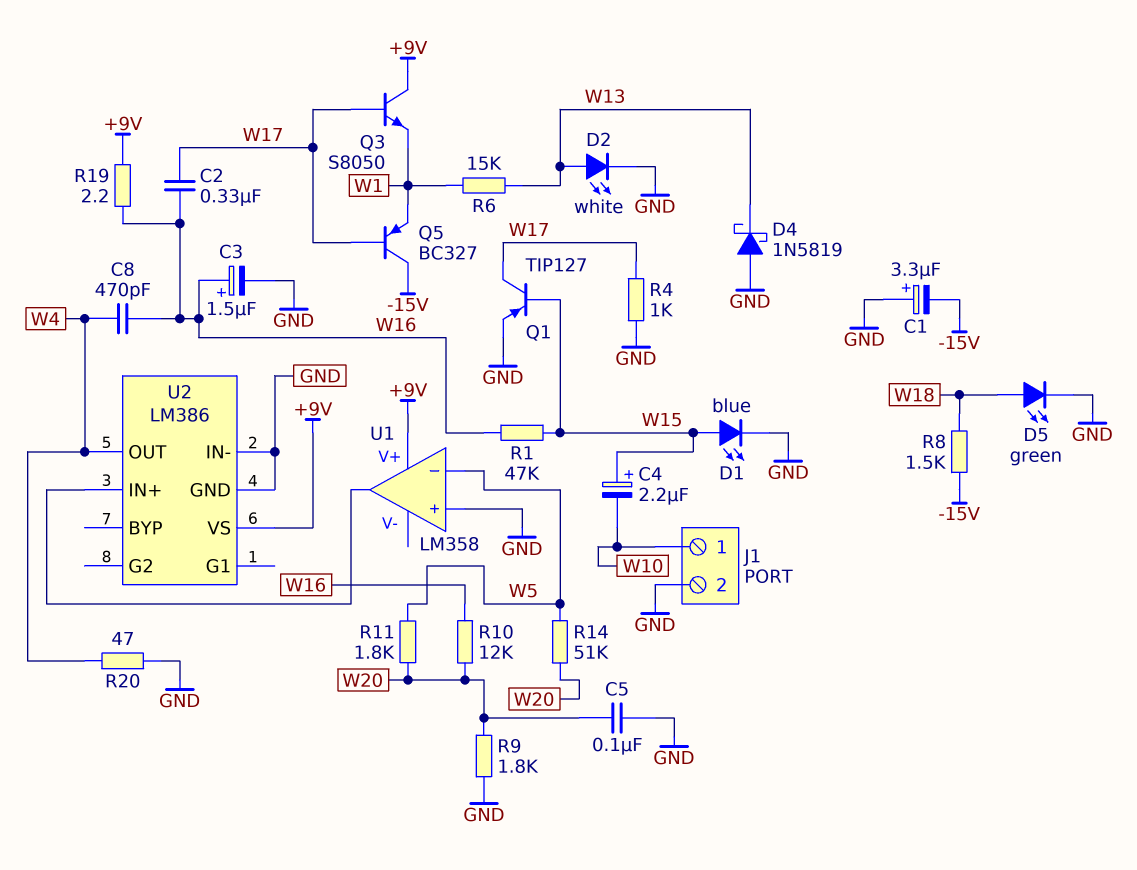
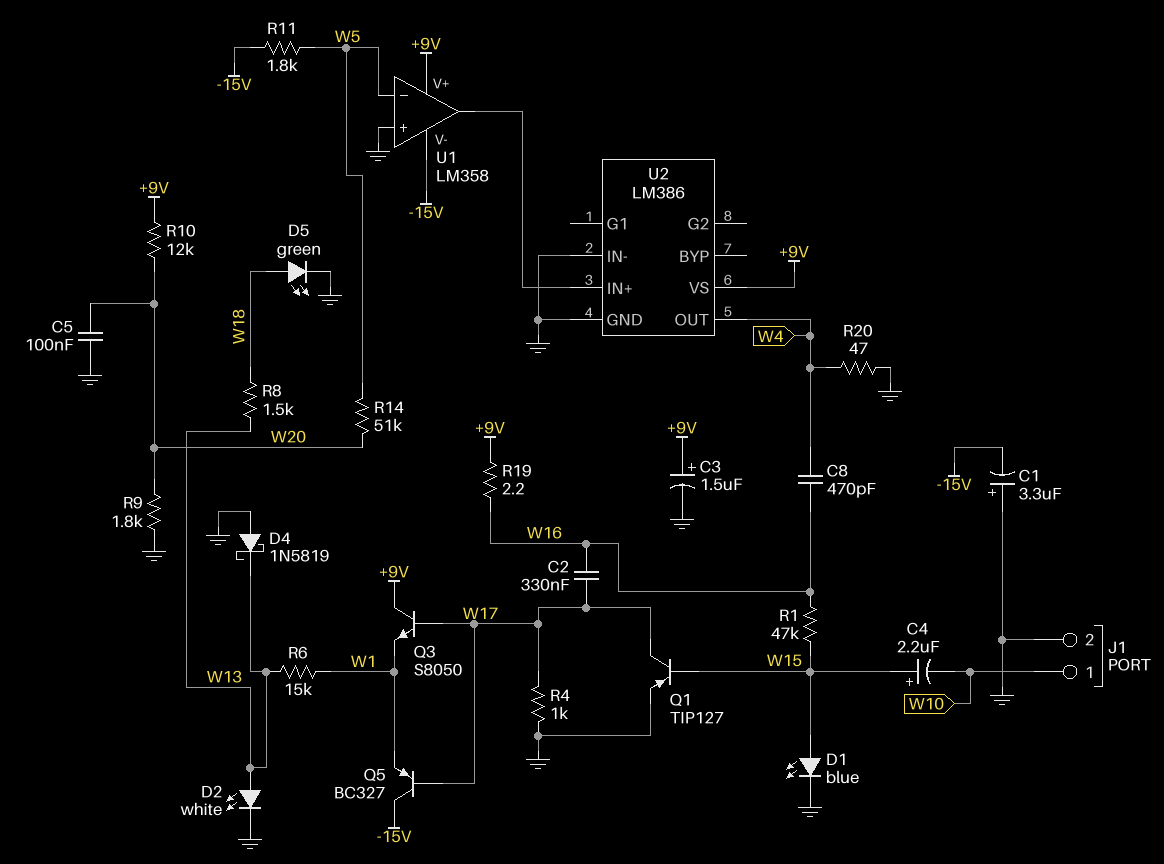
C3: 1.5uF (plus W16, minus GND) -> 1.5uF (plus +9V, minus GND)
R8: 1.5k (-15V, W18) -> 1.5k (W13, W18)
R10: 12k (W16, W20) -> 12k (+9V, W20)
R11: 1.8k (W5, W20) -> 1.8k (-15V, W5)
U1 pin V-: none -> -15V

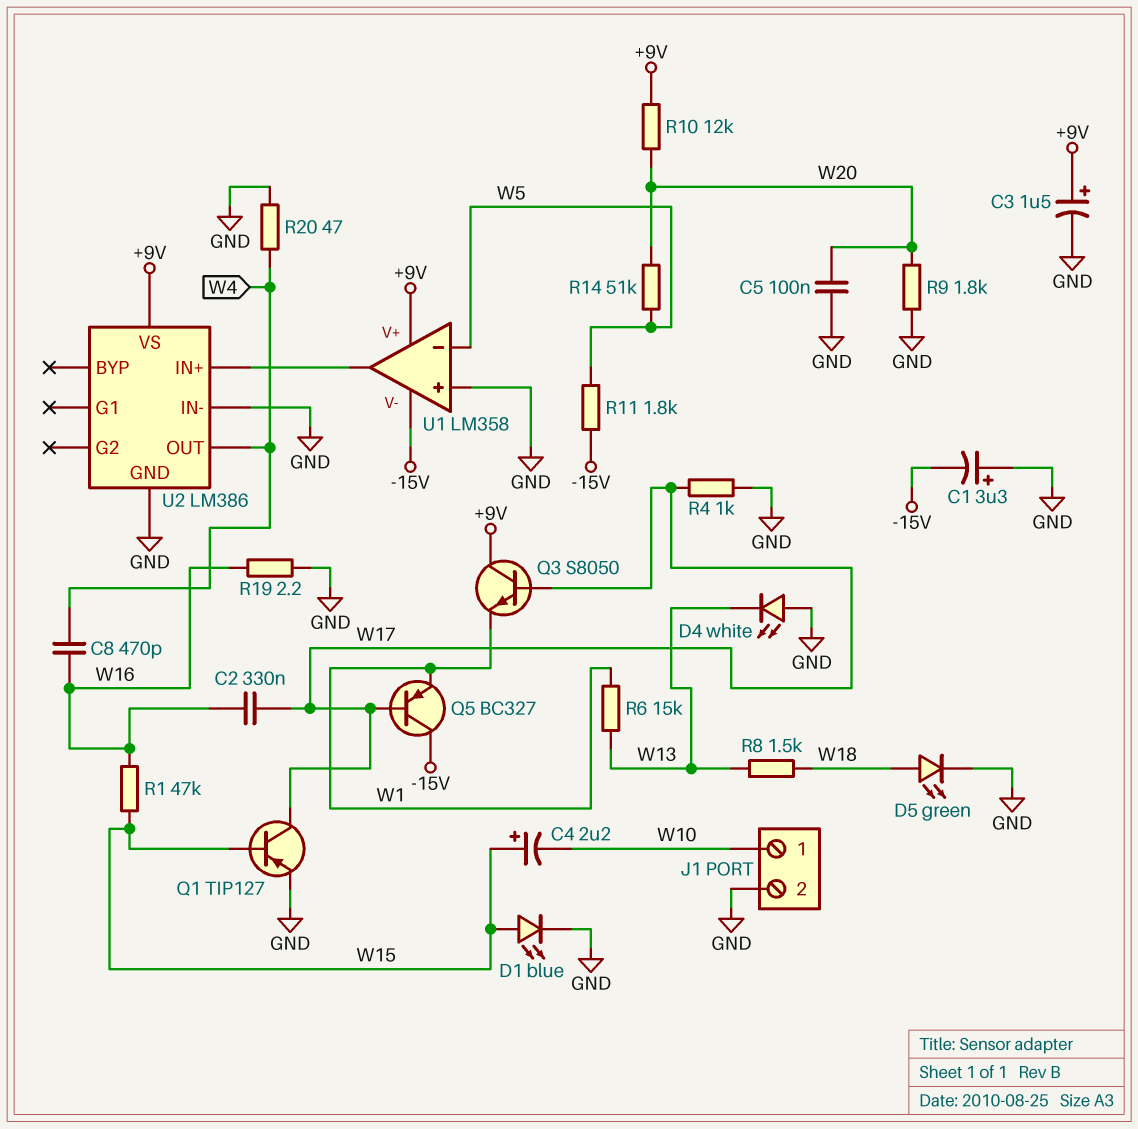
D2: LED white (A W13, K GND) -> none
D4: schottky 1N5819 (A GND, K W13) -> LED white (A GND, K W13)
R19: 2.2 (+9V, W16) -> 2.2 (GND, W16)

